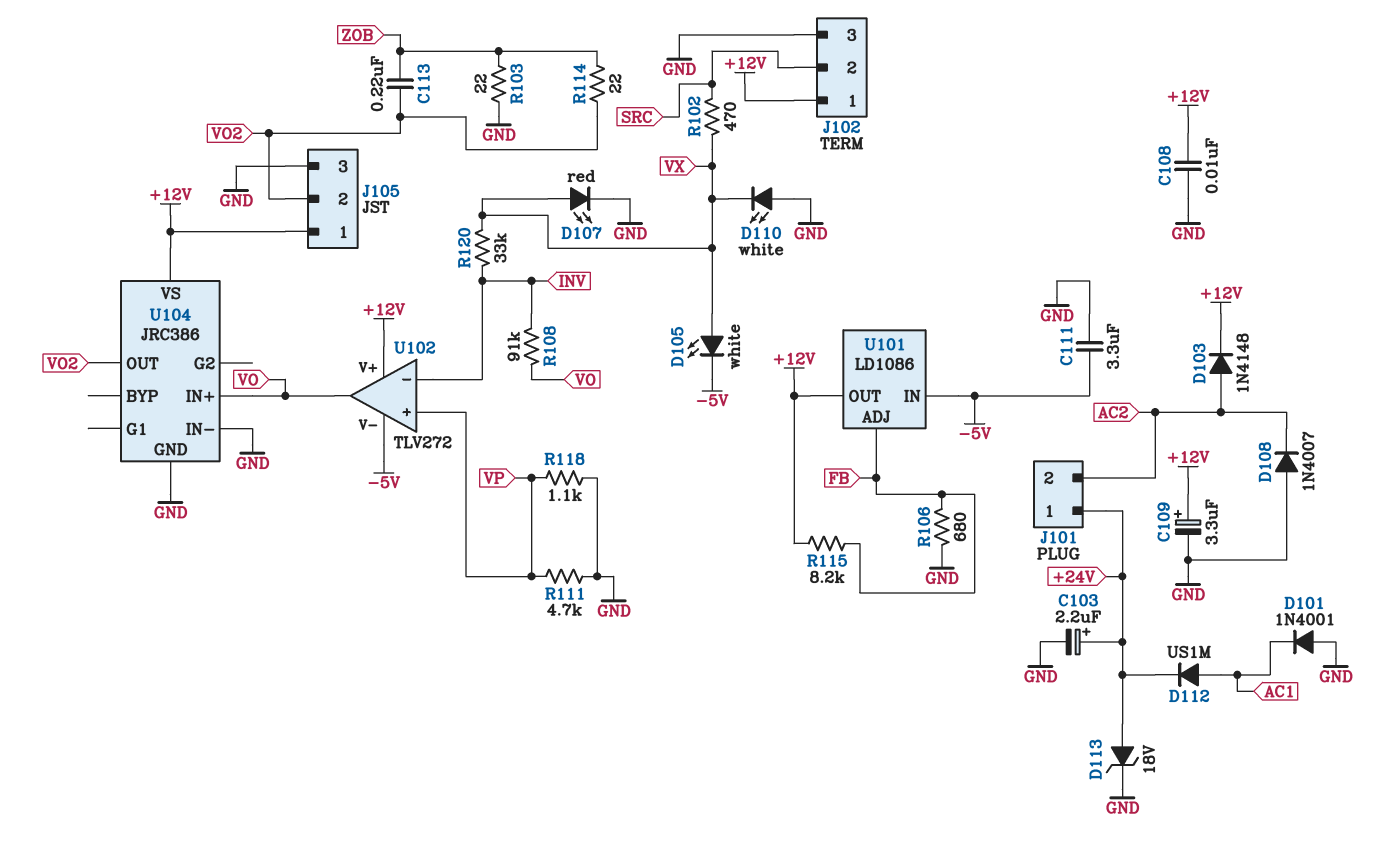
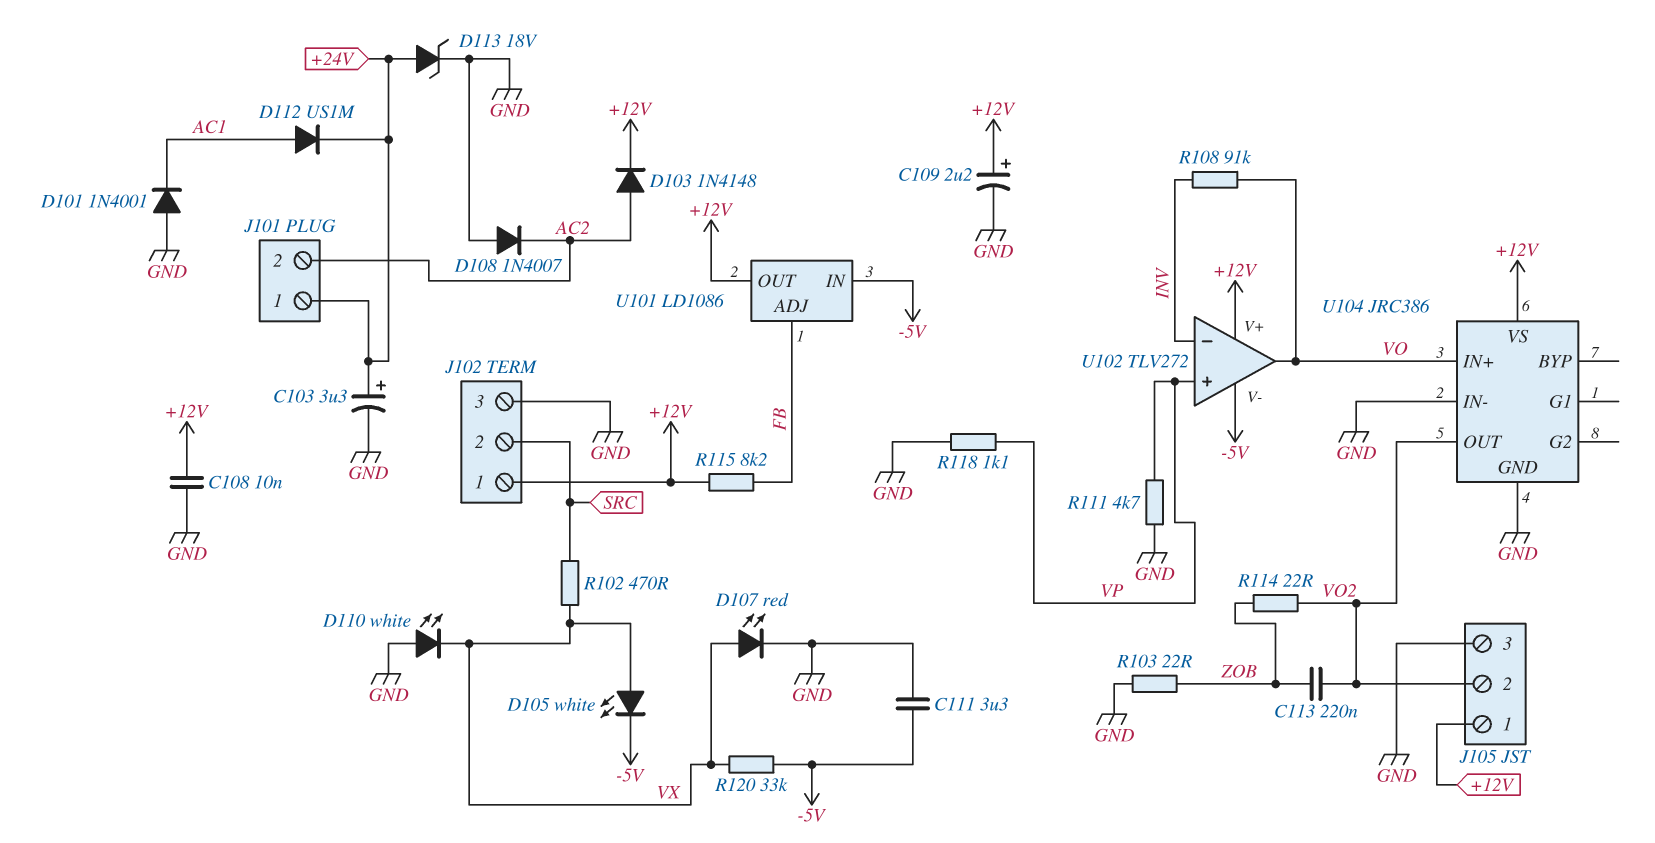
C103: 2.2uF (plus +24V, minus GND) -> 3.3uF (plus +24V, minus GND)
C109: 3.3uF (plus +12V, minus GND) -> 2.2uF (plus +12V, minus GND)
R106: 680 (FB, GND) -> none
R120: 33k (INV, VX) -> 33k (-5V, VX)

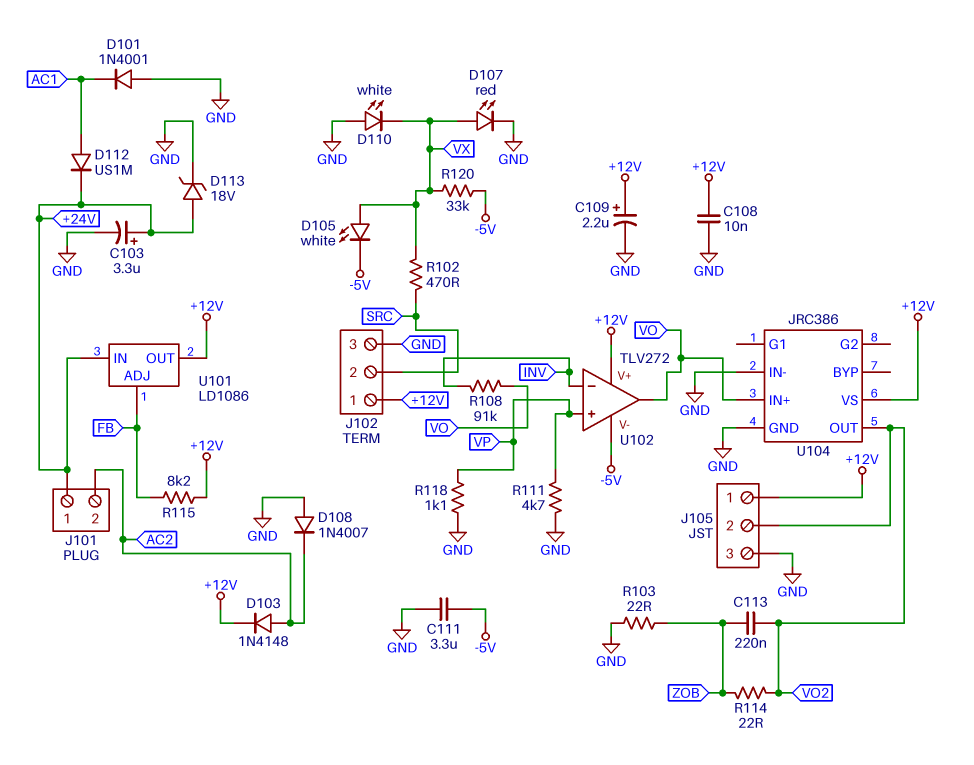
U101 pin IN: -5V -> +24V

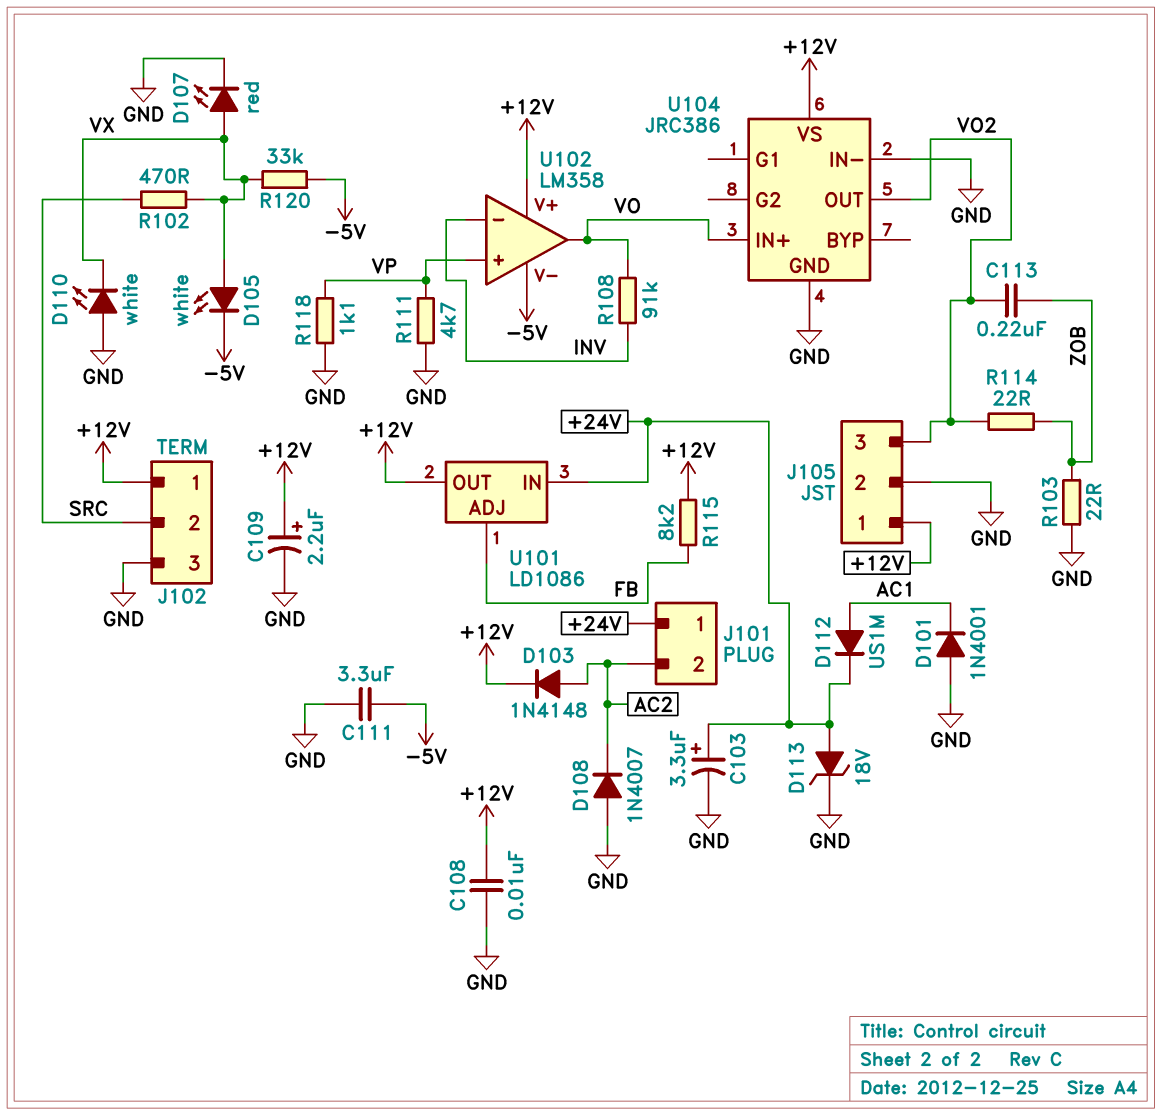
J105 pin 2: VO2 -> GND
J105 pin 3: GND -> VO2
U102: TLV272 -> LM358

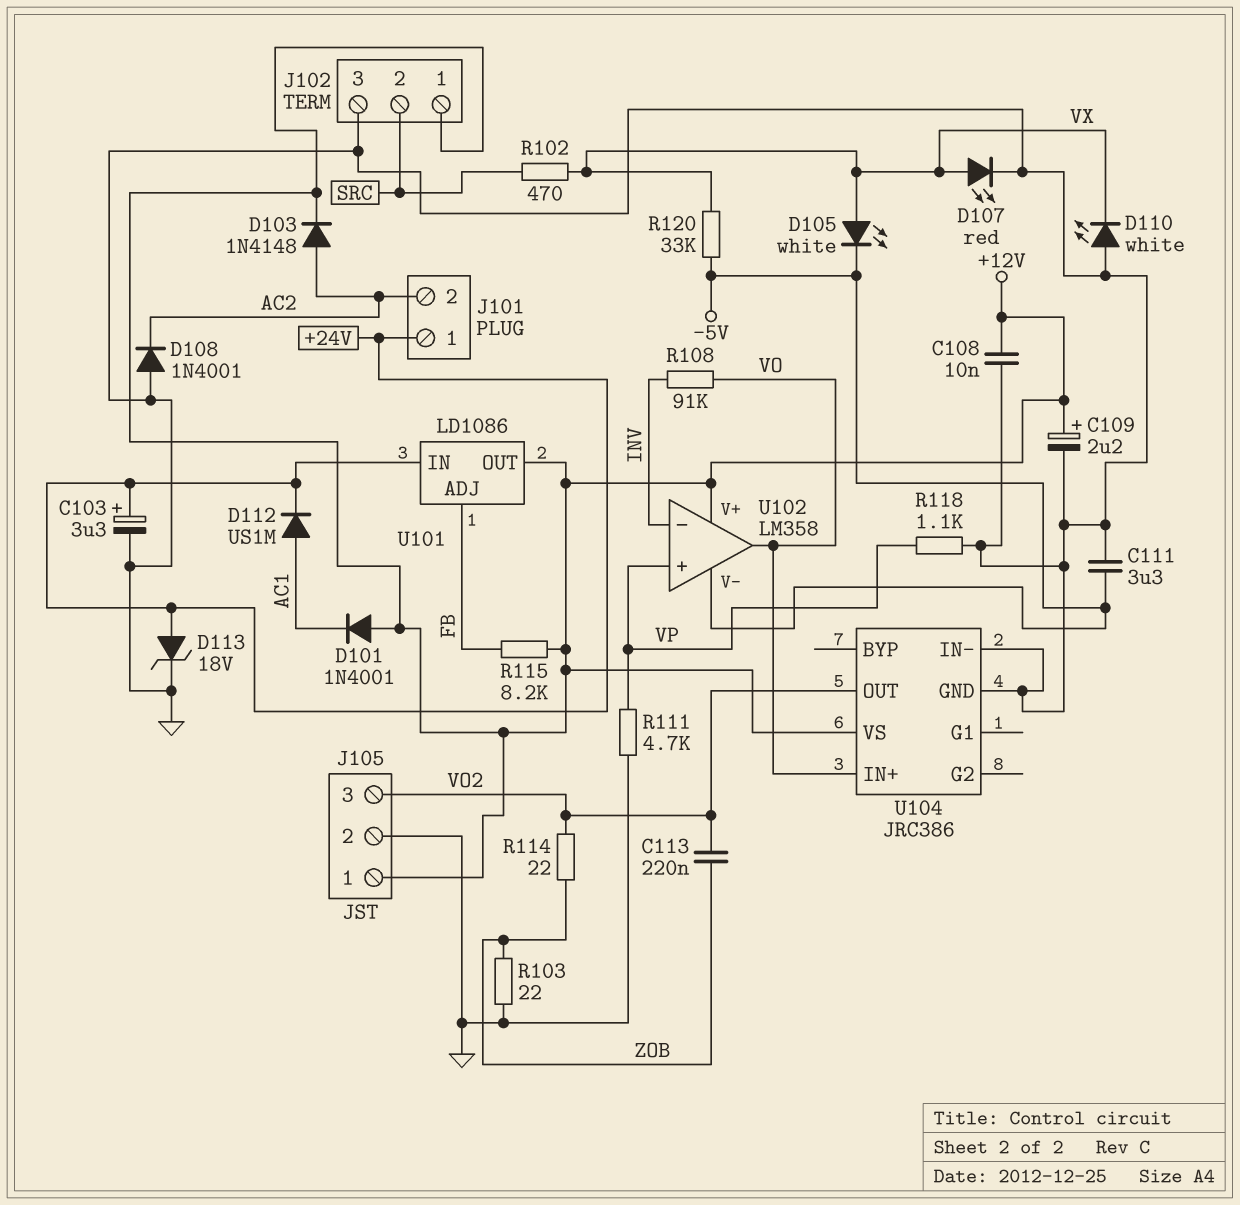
D101: diode 1N4001 (A GND, K AC1) -> diode 1N4001 (A +12V, K AC1)
D108: diode 1N4007 (A GND, K AC2) -> diode 1N4001 (A GND, K AC2)

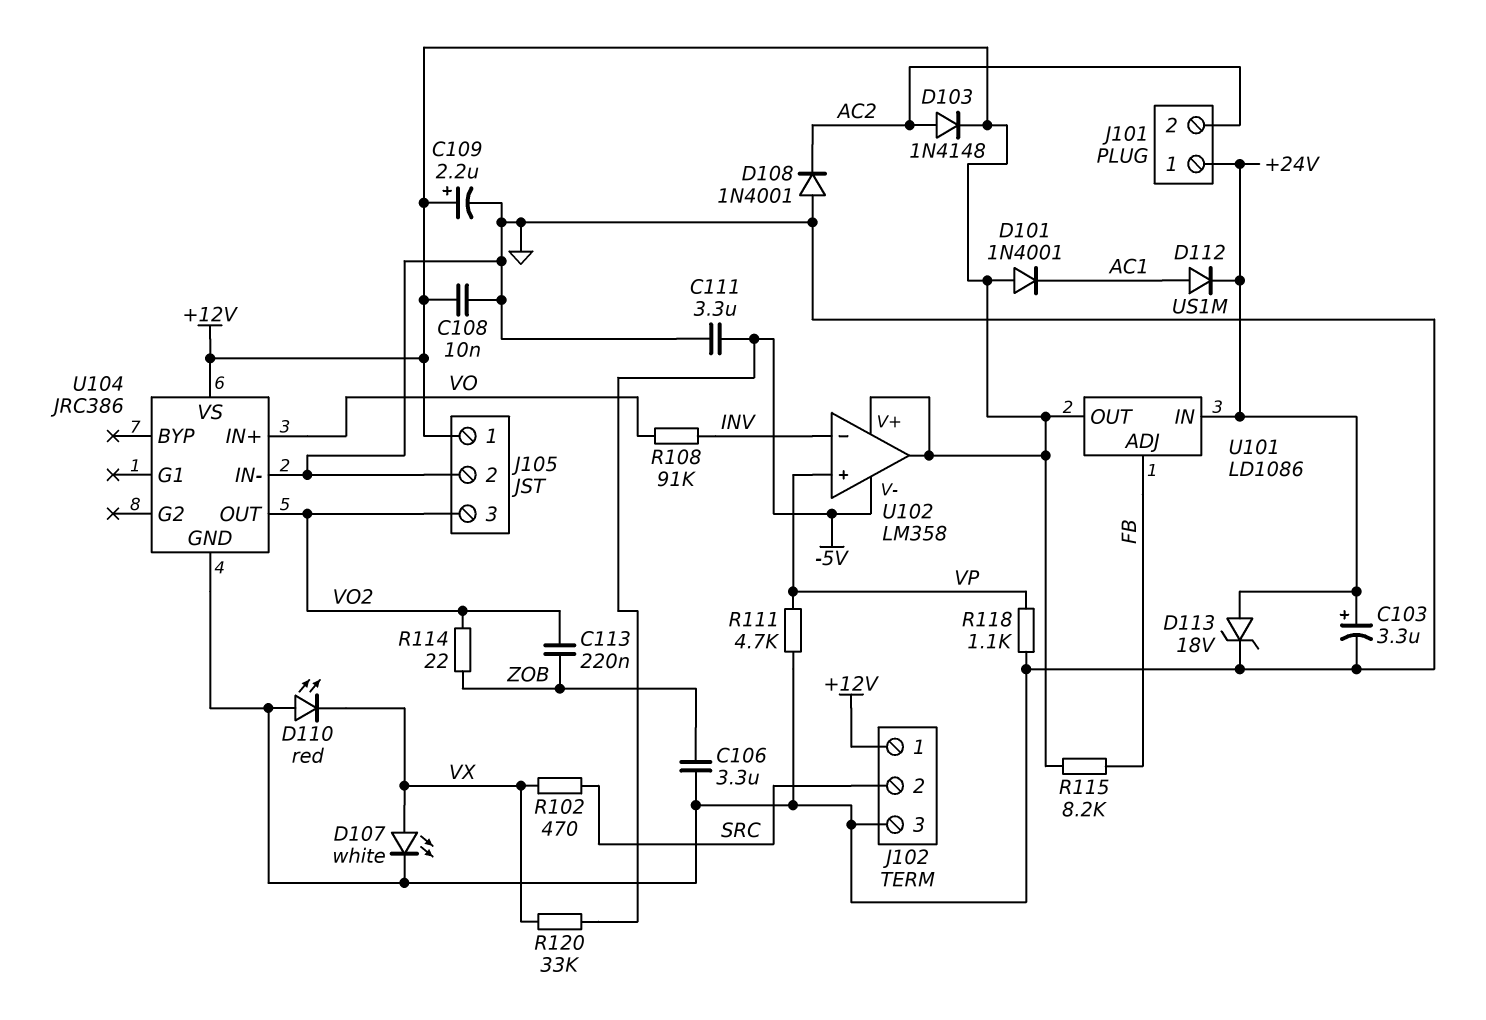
C106: none -> 3.3uF (GND, ZOB)
D105: LED white (A VX, K -5V) -> none
D107: LED red (A VX, K GND) -> LED white (A VX, K GND)
D110: LED white (A GND, K VX) -> LED red (A GND, K VX)
R103: 22 (GND, ZOB) -> none
U102 pin out: VO -> +12V

